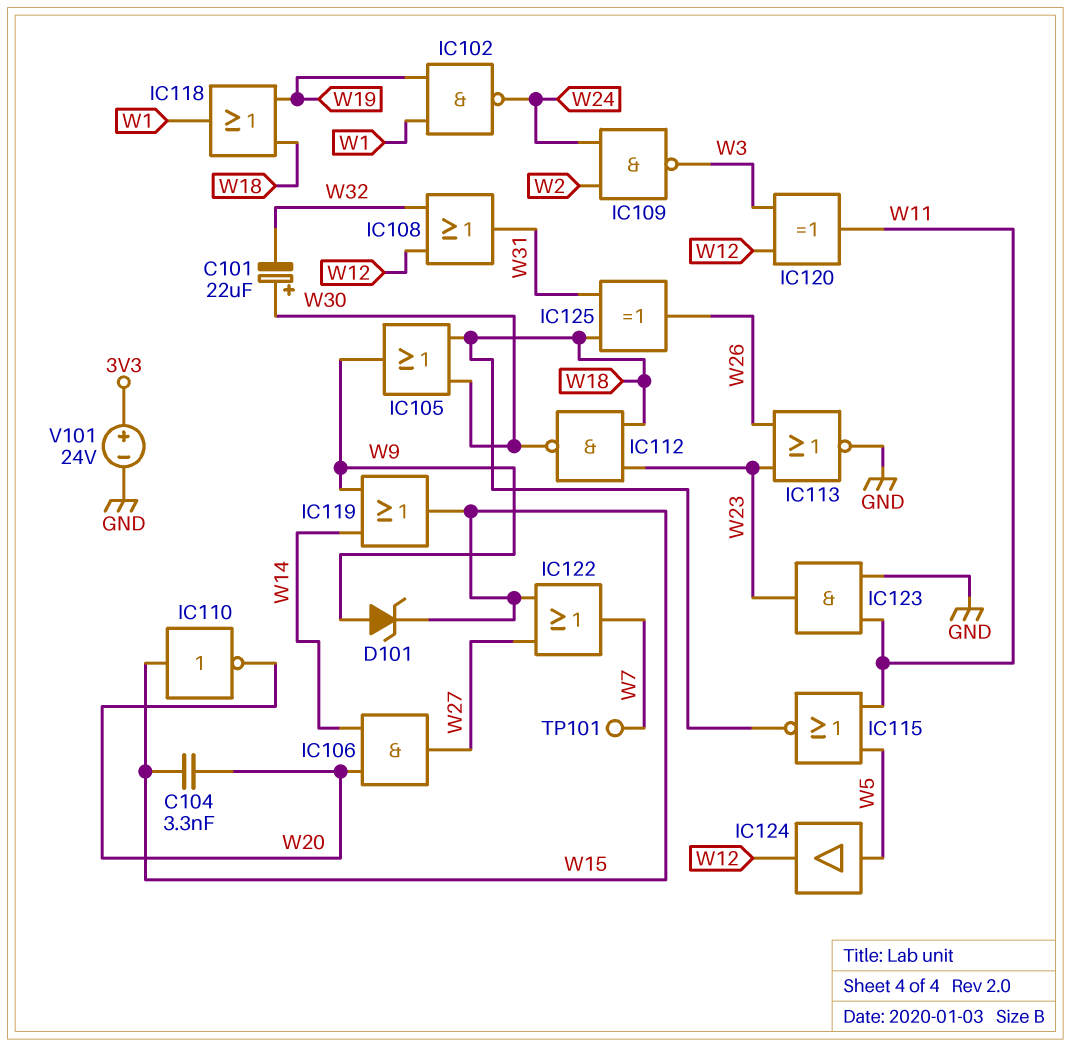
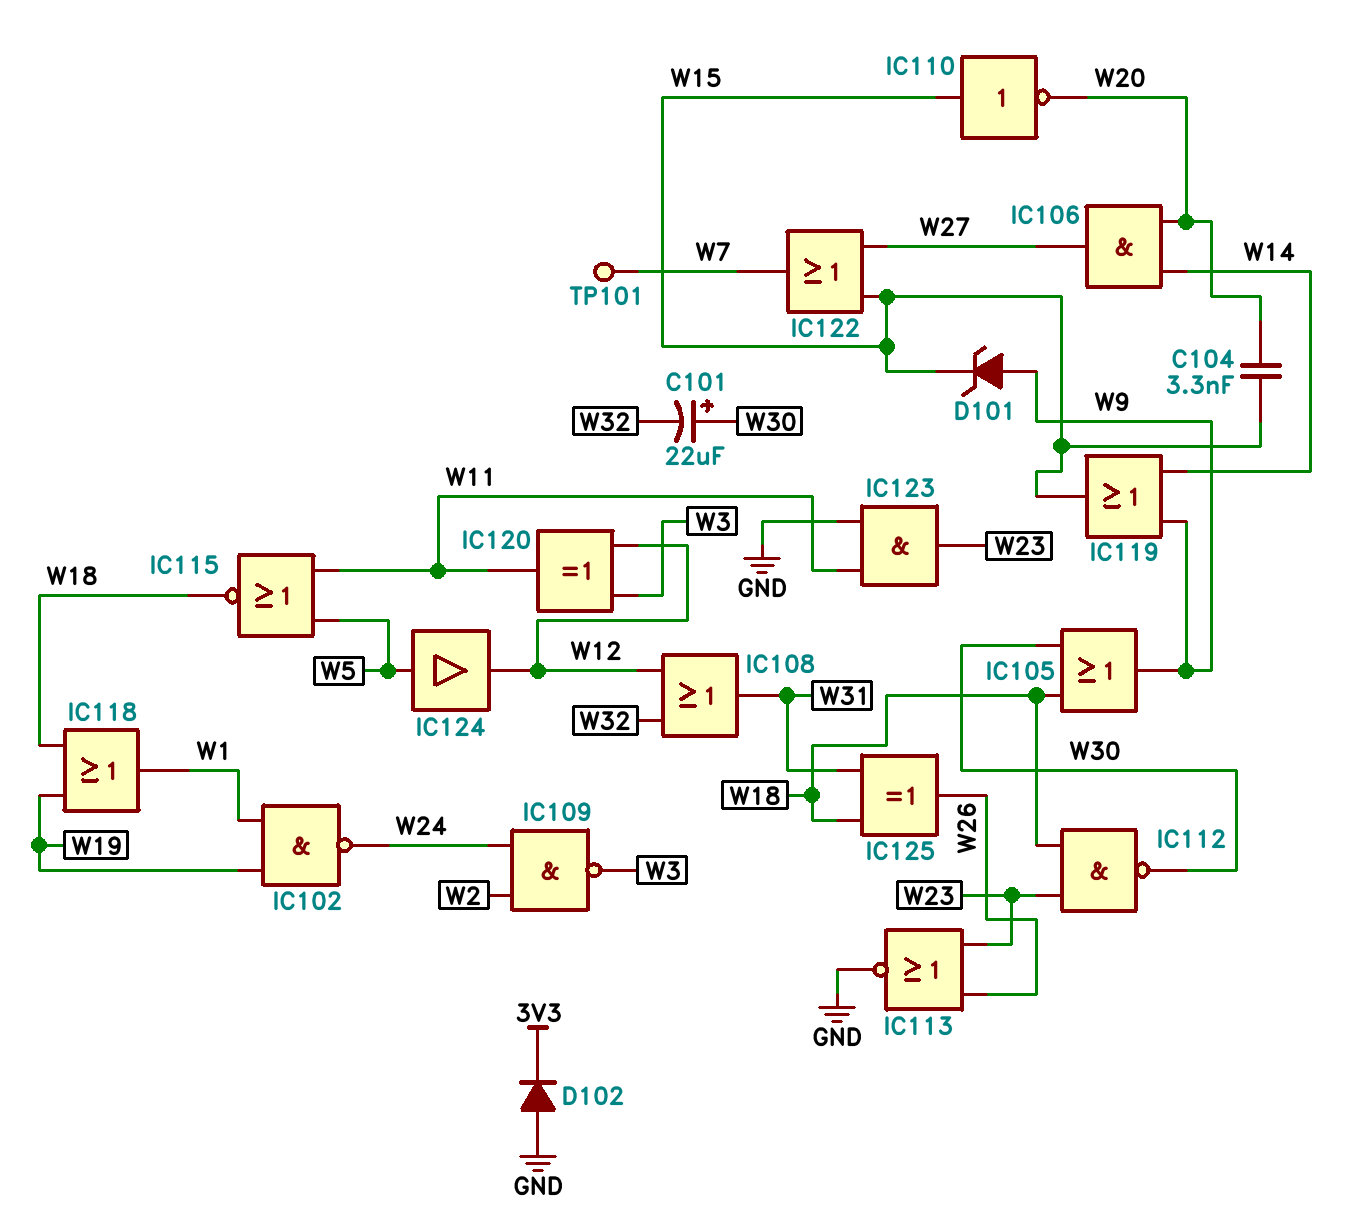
D102: none -> diode (A GND, K 3V3)
V101: 24V (plus 3V3, minus GND) -> none

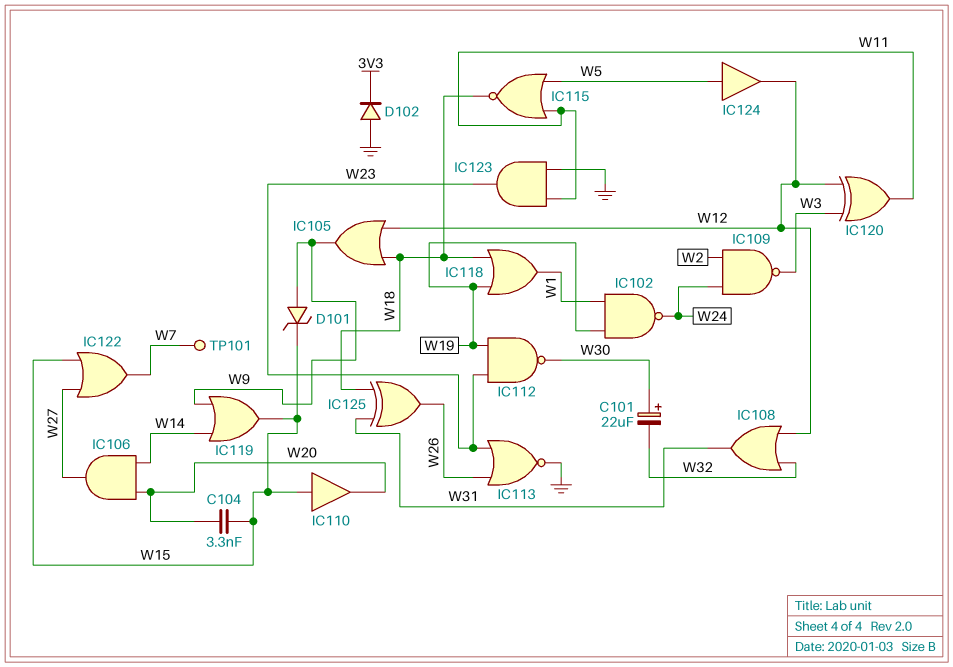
IC105: OR (in W18, in W30, out W9) -> OR (in W12, in W18, out W9)
IC110: NOT (in W15, out W20) -> buffer (in W15, out W20)
IC112: NAND (in W18, in W23, out W30) -> NAND (in W19, in W23, out W30)

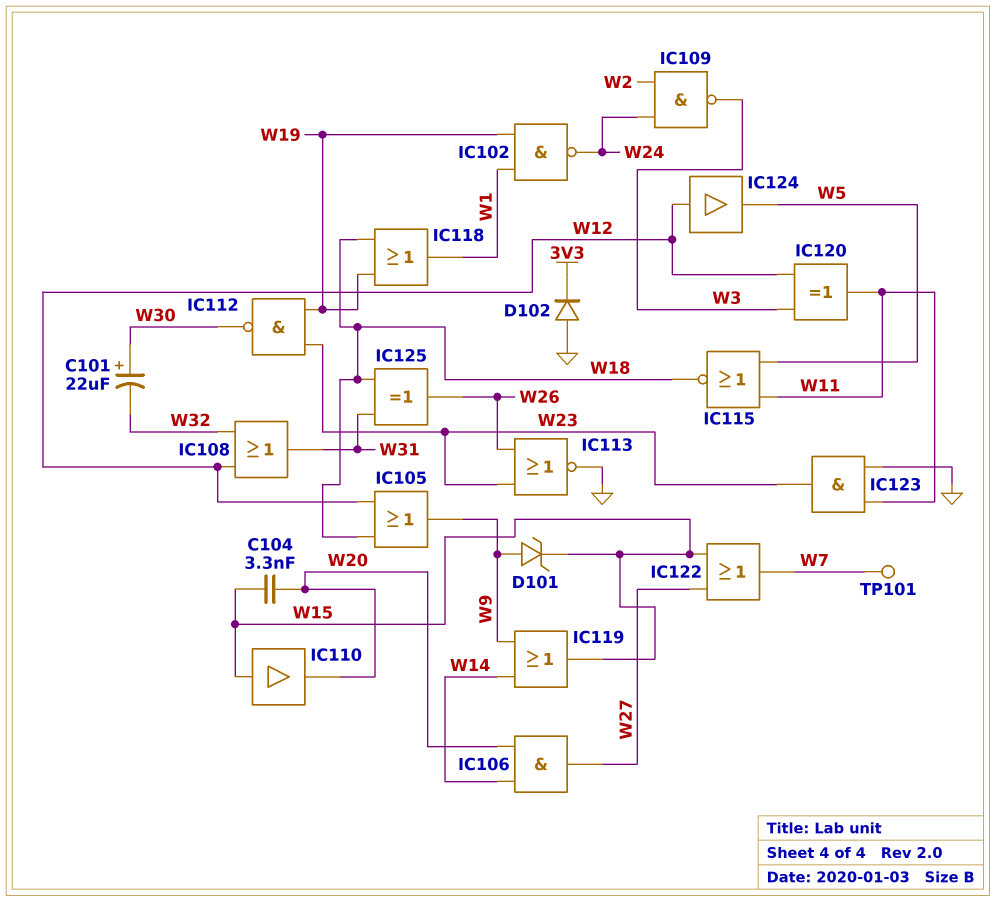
IC124: buffer (in W5, out W12) -> buffer (in W12, out W5)

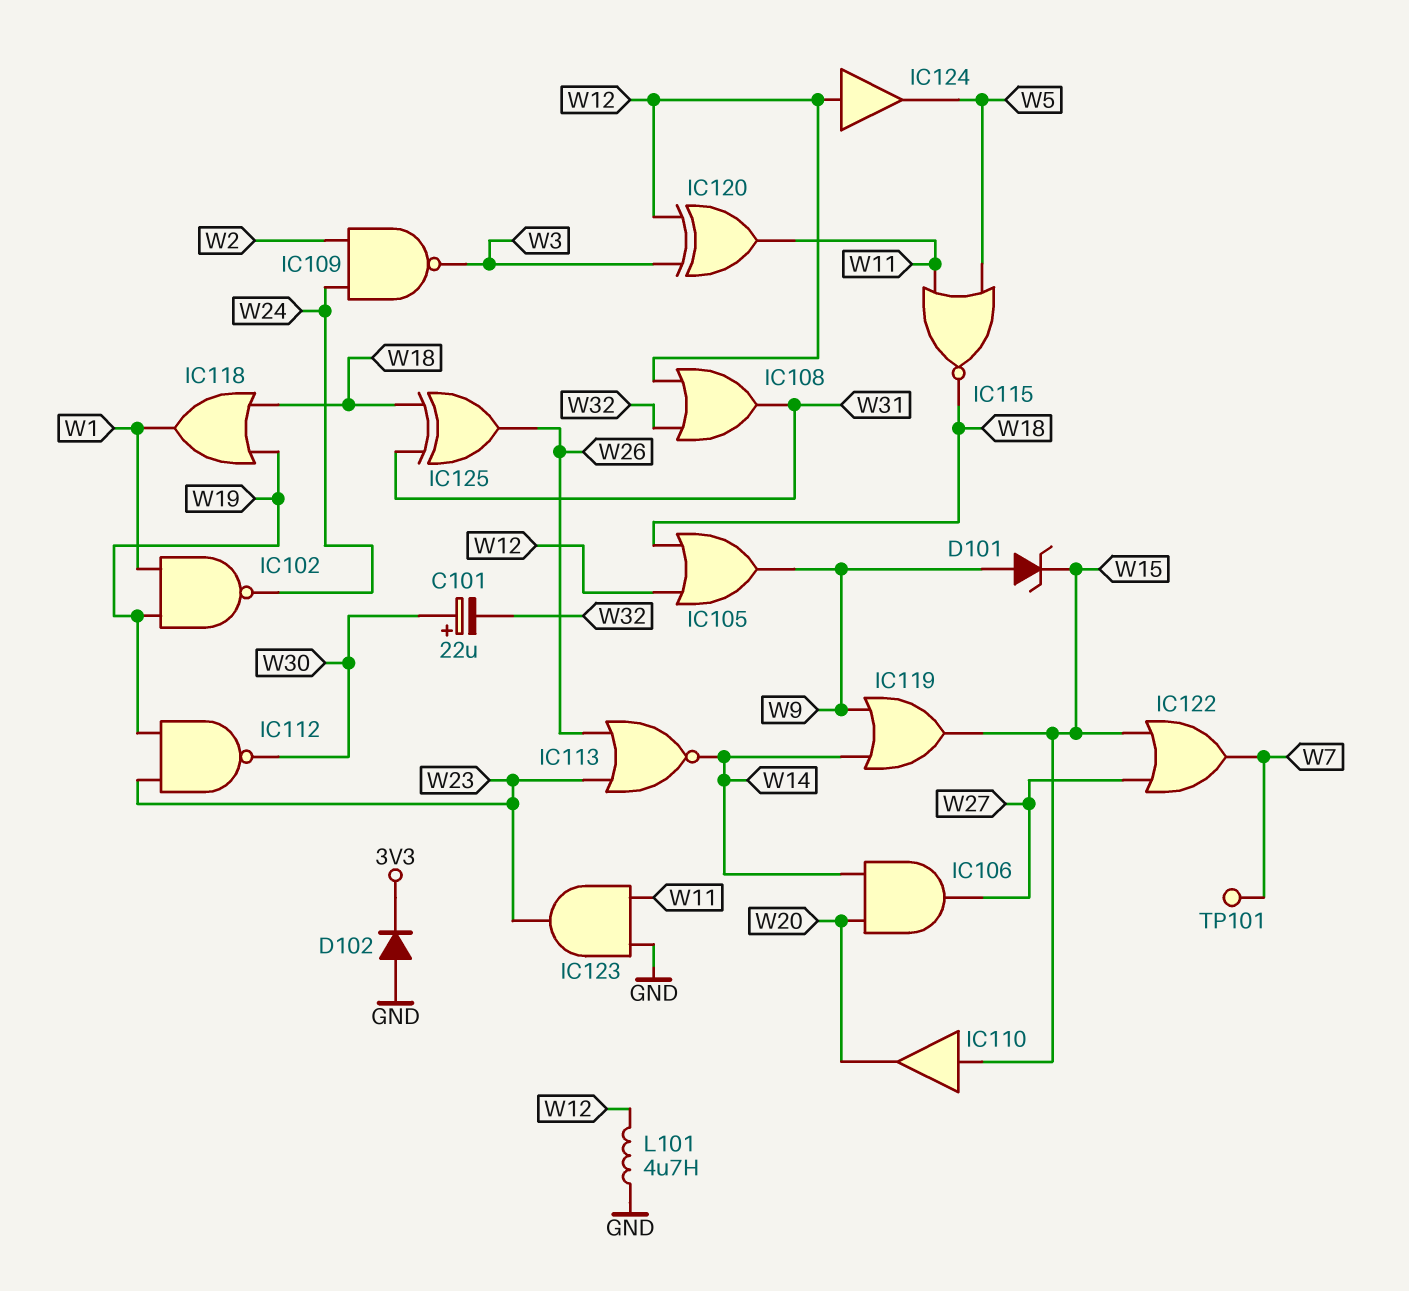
C104: 3.3nF (W15, W20) -> none
IC113: NOR (in W23, in W26, out GND) -> NOR (in W23, in W26, out W14)
L101: none -> 4.7uH (GND, W12)

